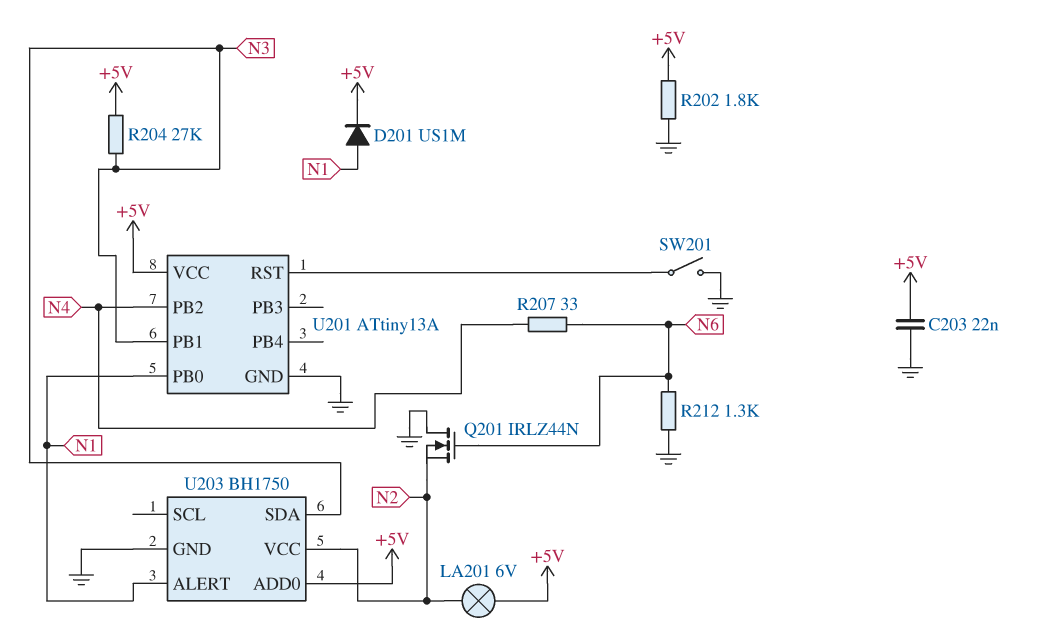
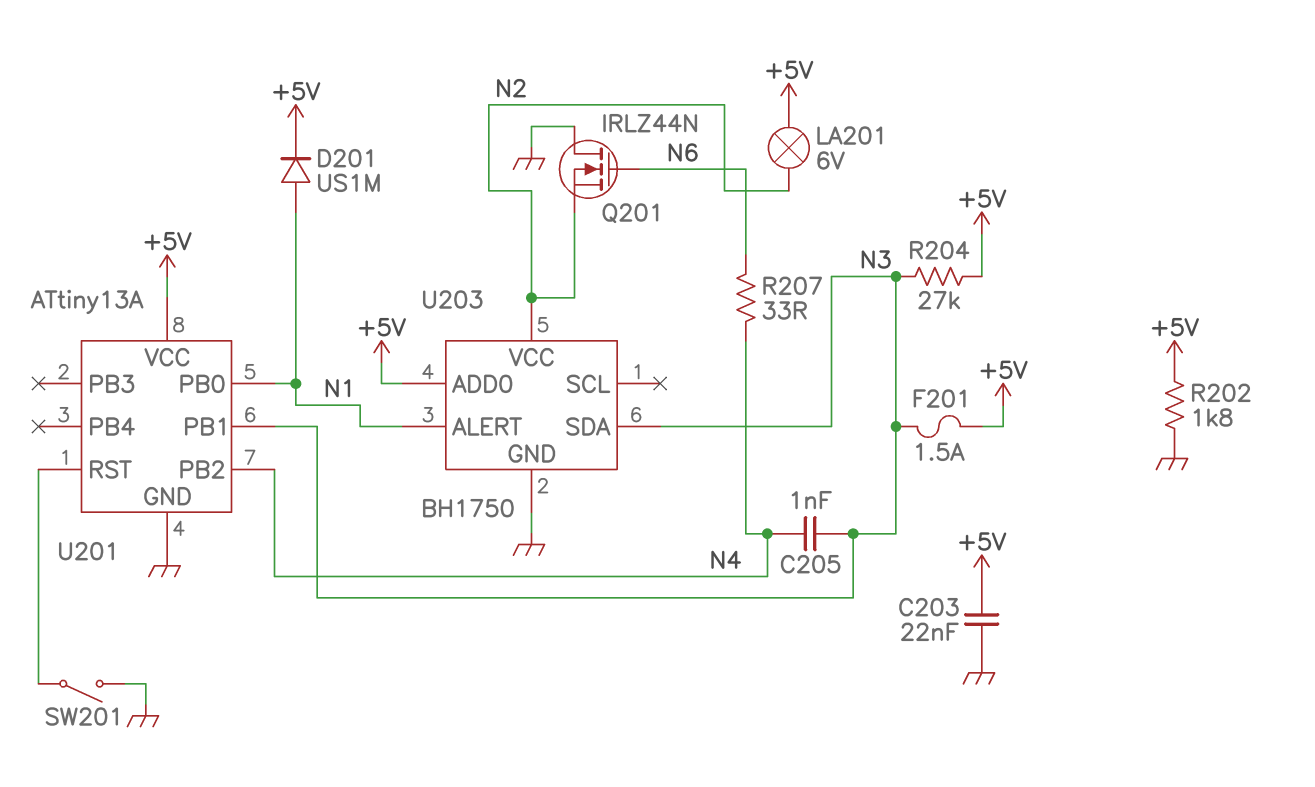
C205: none -> 1nF (N3, N4)
F201: none -> 1.5A (+5V, N3)
R212: 1.3k (GND, N6) -> none

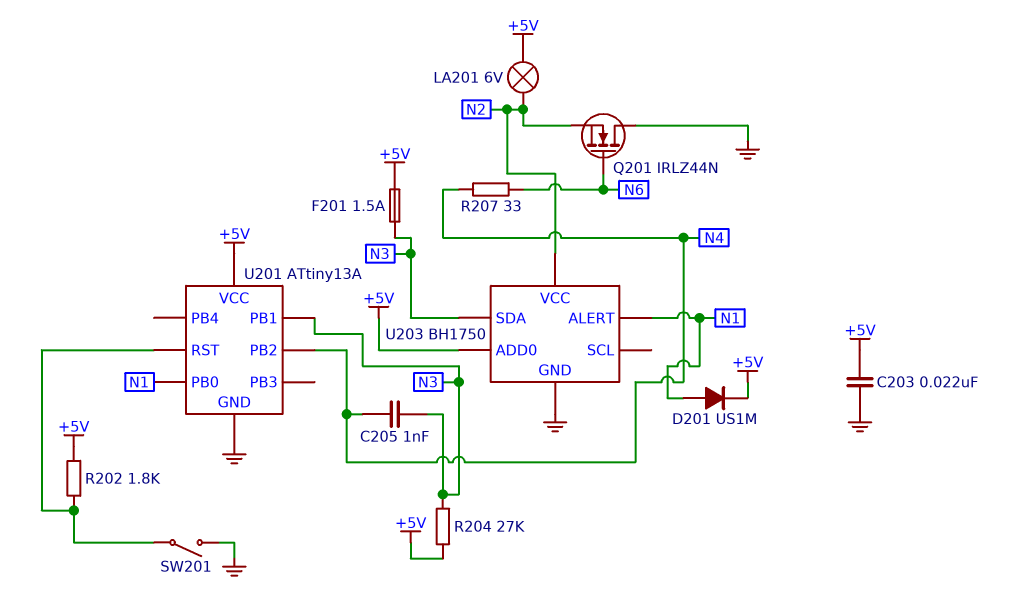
R202: 1.8k (+5V, GND) -> 1.8k (+5V, U201/RST)

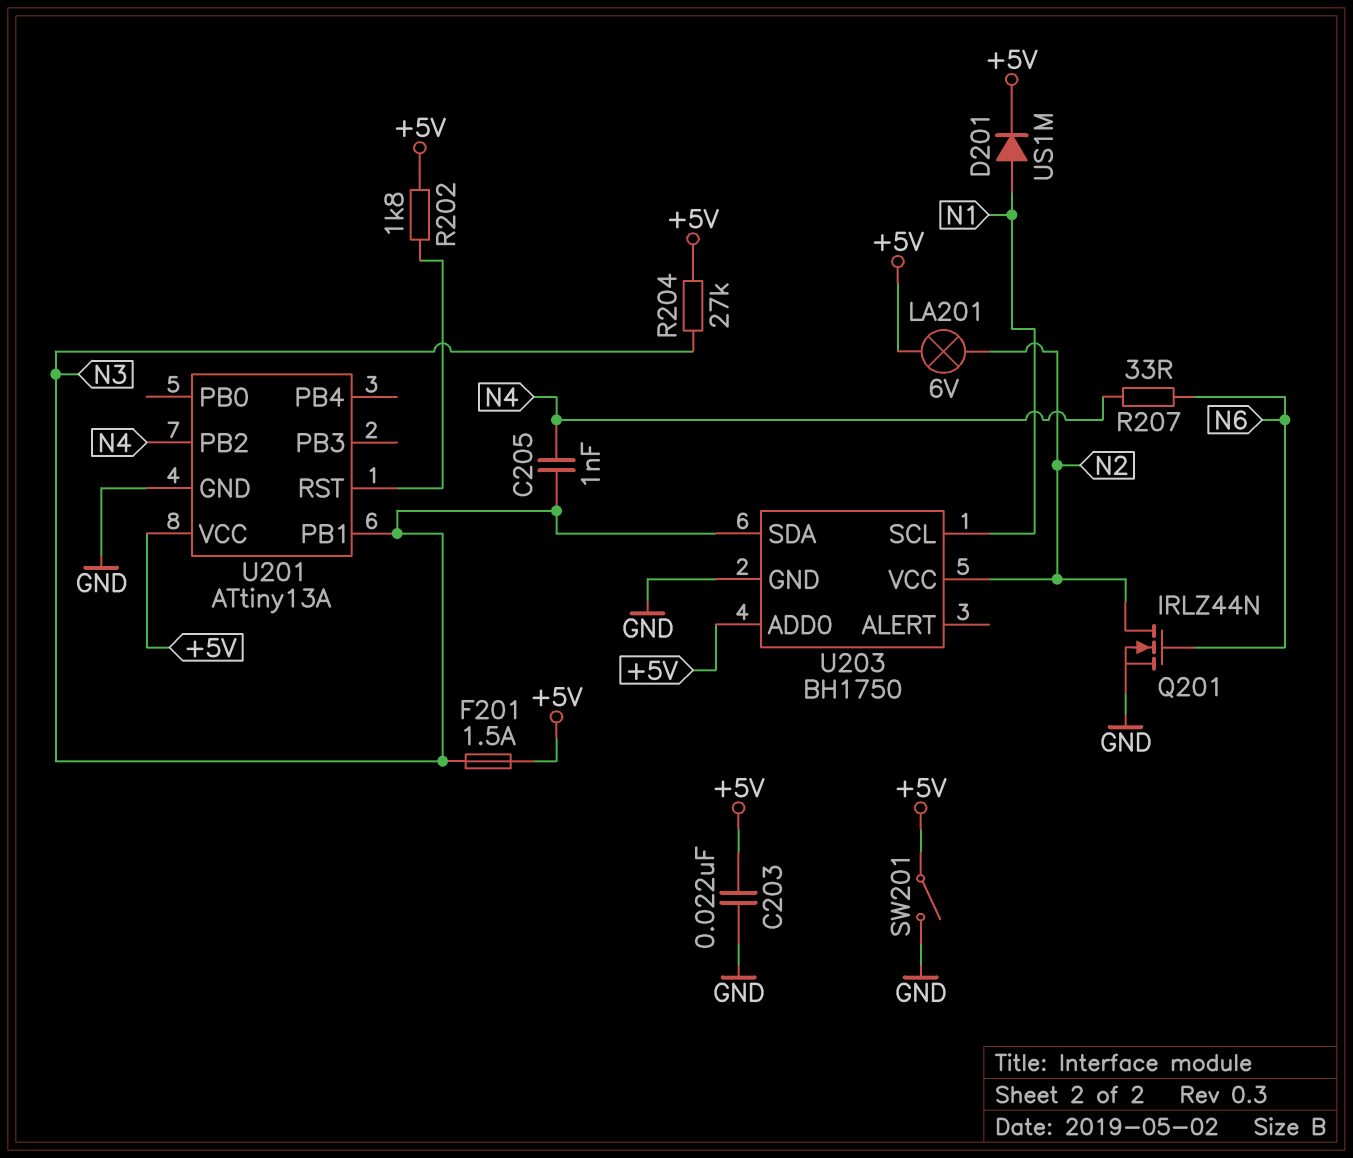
Q201: NMOS IRLZ44N (G N6, D GND, S N2) -> NMOS IRLZ44N (G N6, D N2, S GND)
SW201: switch (GND, U201/RST) -> switch (+5V, GND)
U201 pin PB0: N1 -> none
U203 pin ALERT: N1 -> none
U203 pin SCL: none -> N1

